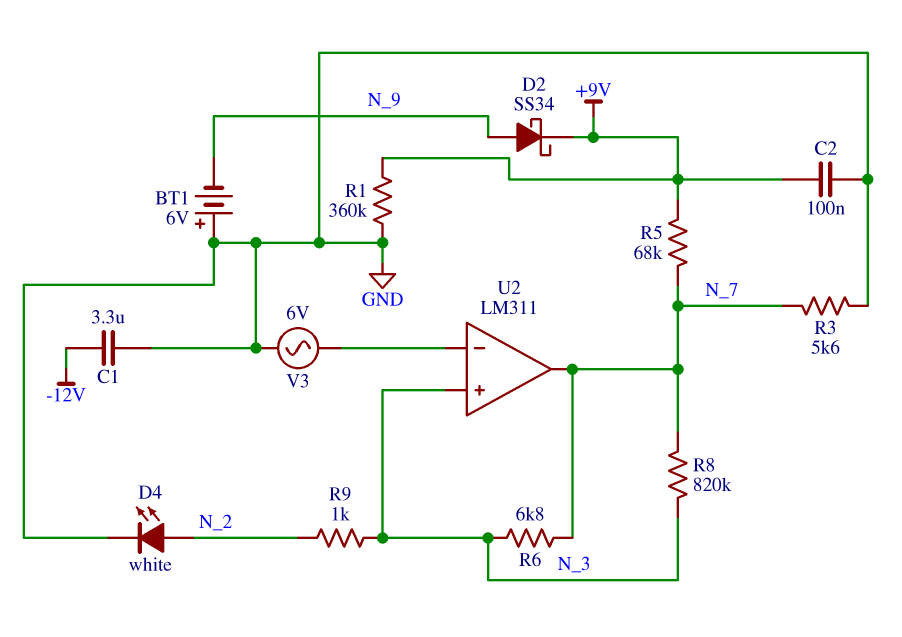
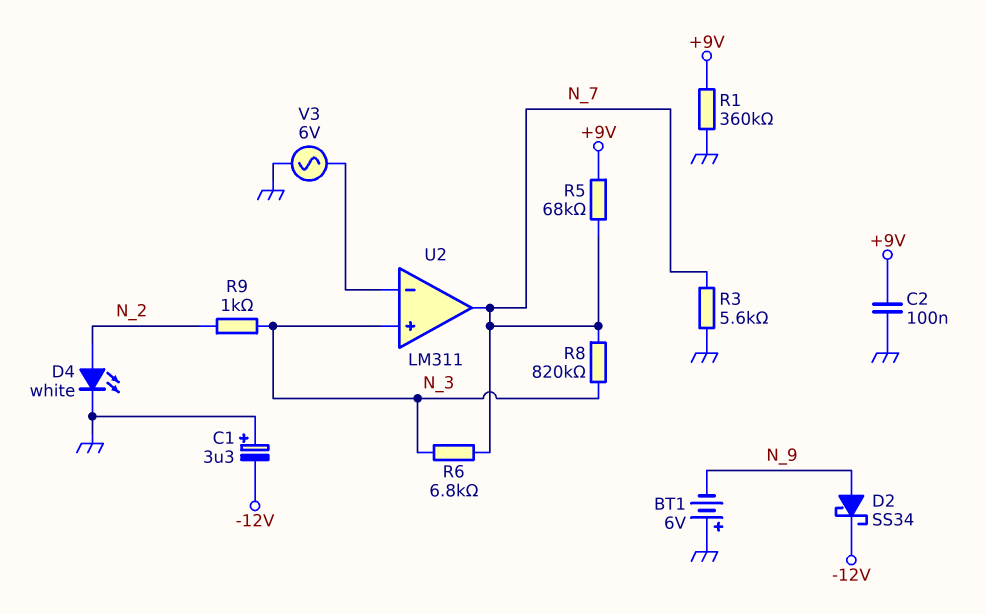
C1: 3.3uF (-12V, GND) -> 3.3uF (plus GND, minus -12V)
D2: schottky SS34 (A N_9, K +9V) -> schottky SS34 (A N_9, K -12V)

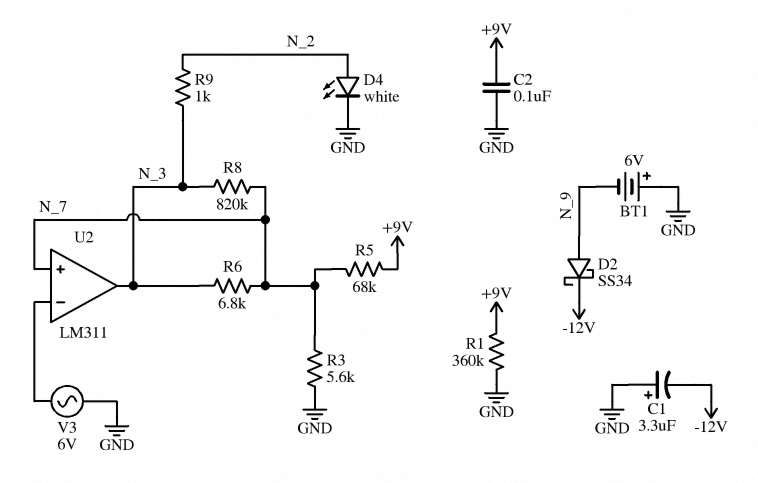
U2 pin in+: N_3 -> N_7
U2 pin out: N_7 -> N_3

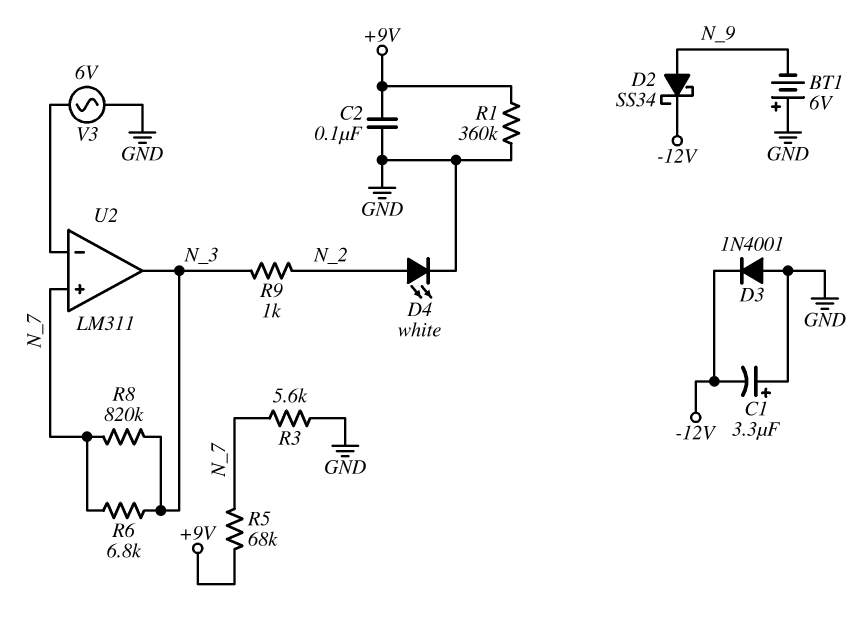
D3: none -> diode 1N4001 (A GND, K -12V)

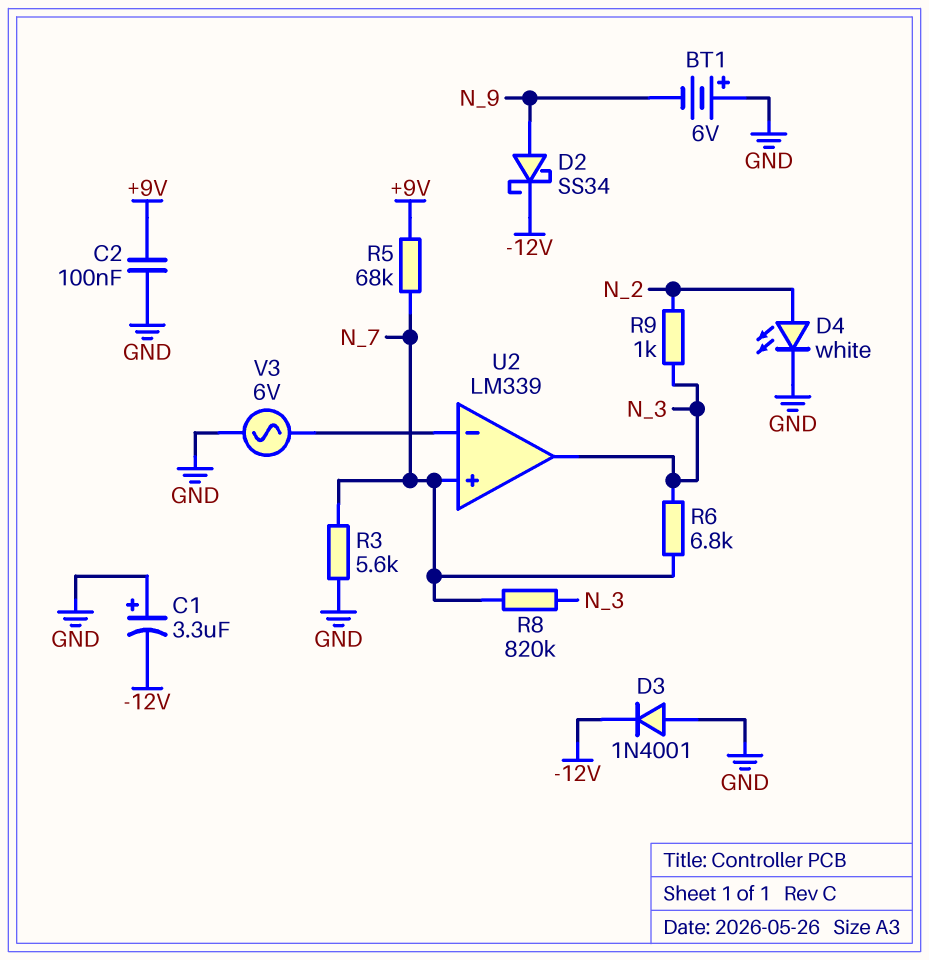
R1: 360k (+9V, GND) -> none
U2: LM311 -> LM339

